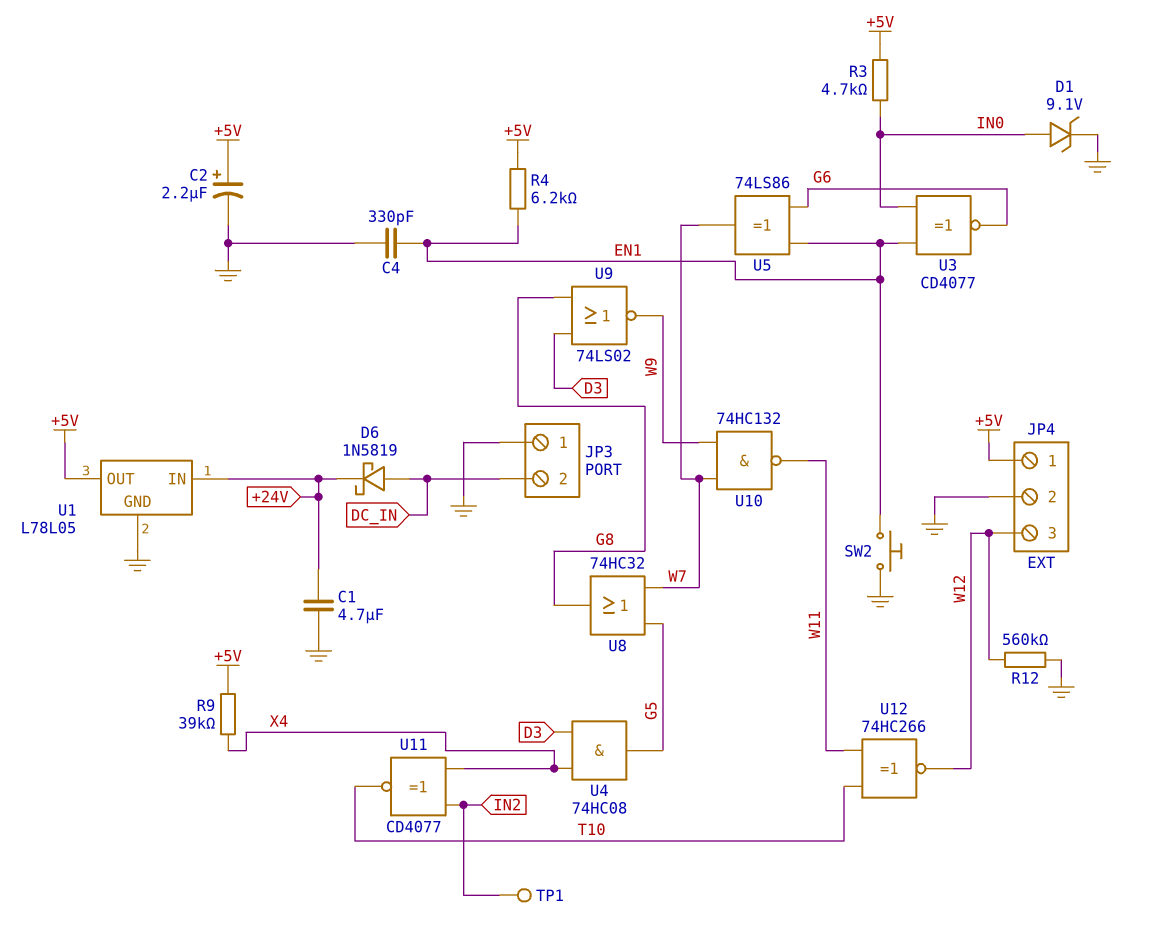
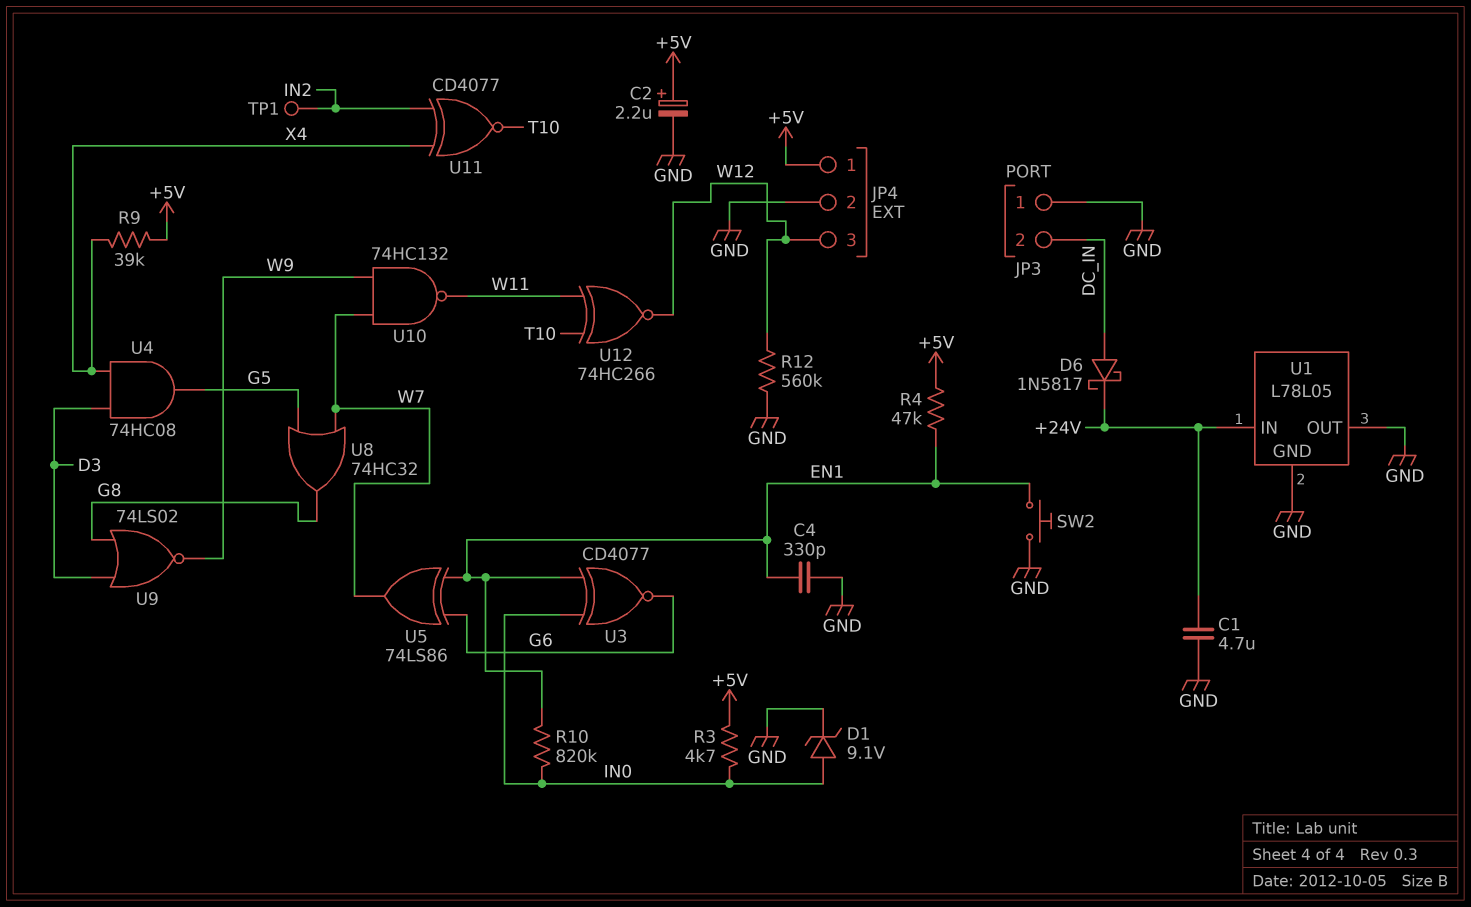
D6: schottky 1N5819 (A DC_IN, K +24V) -> schottky 1N5817 (A DC_IN, K +24V)
R4: 6.2k (+5V, EN1) -> 47k (+5V, EN1)
R10: none -> 820k (EN1, IN0)
U1 pin OUT: +5V -> GND

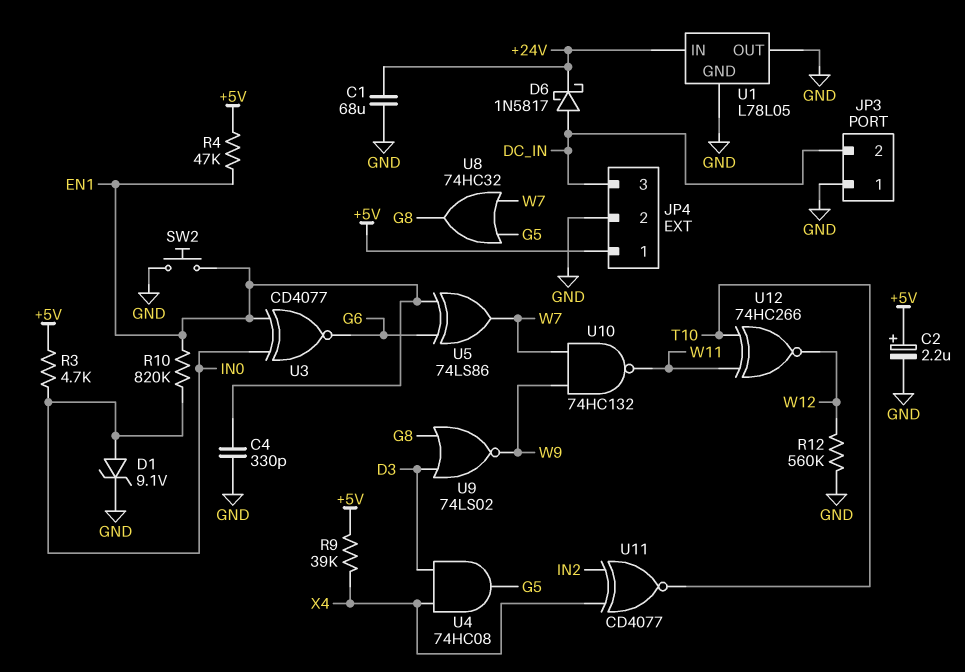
C1: 4.7uF (+24V, GND) -> 68uF (+24V, GND)
JP4 pin 3: W12 -> DC_IN
TP1: test point (IN2) -> none

